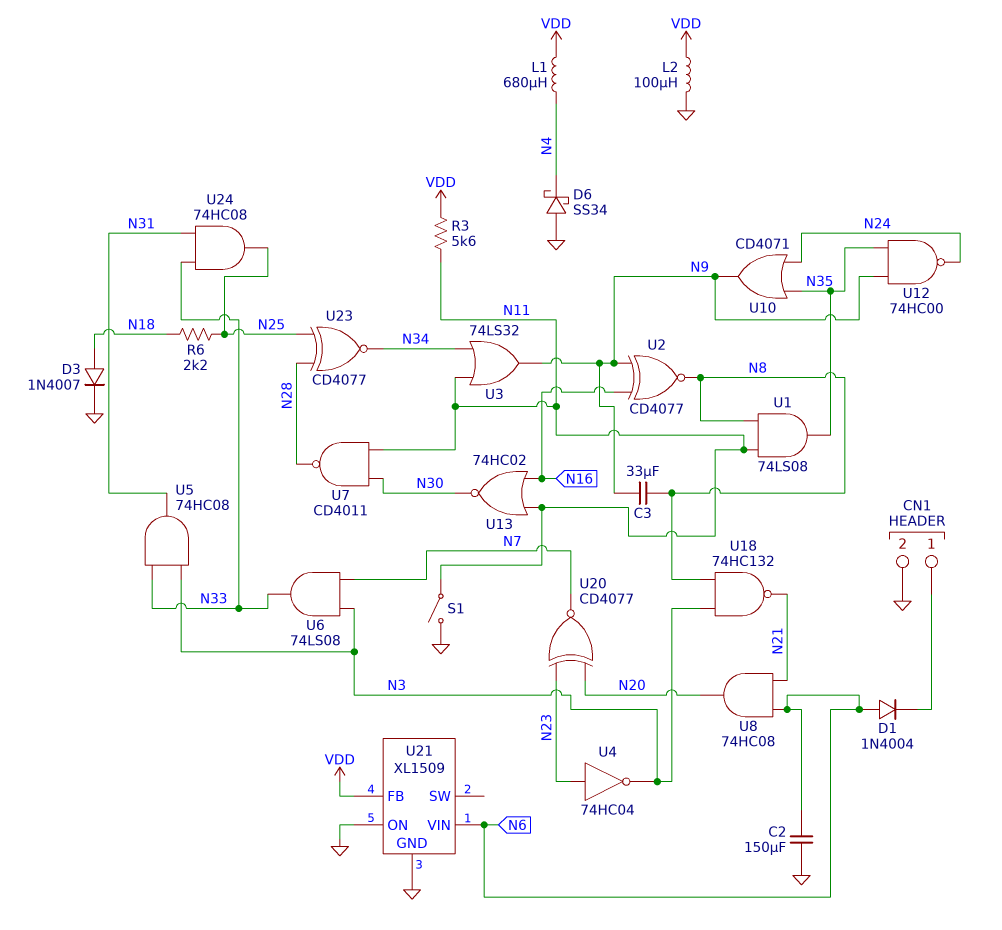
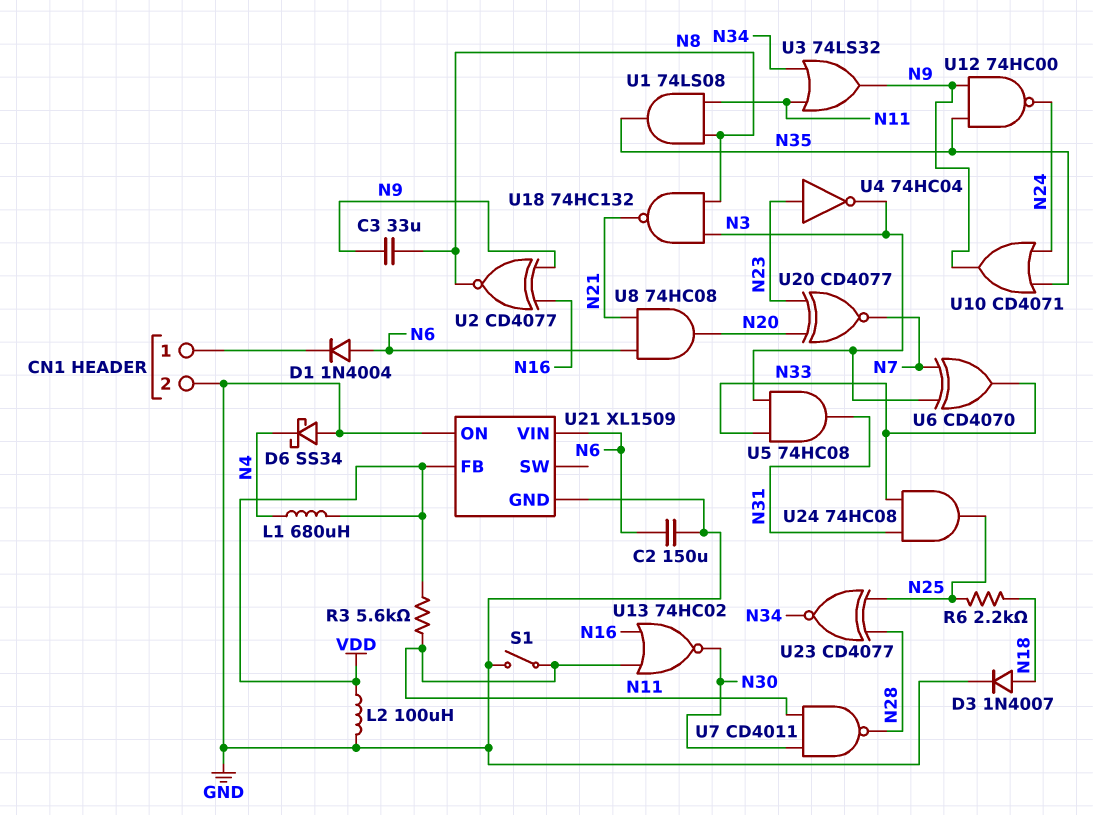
U6: AND 74LS08 (in N3, in N7, out N33) -> XOR CD4070 (in N3, in N7, out N33)

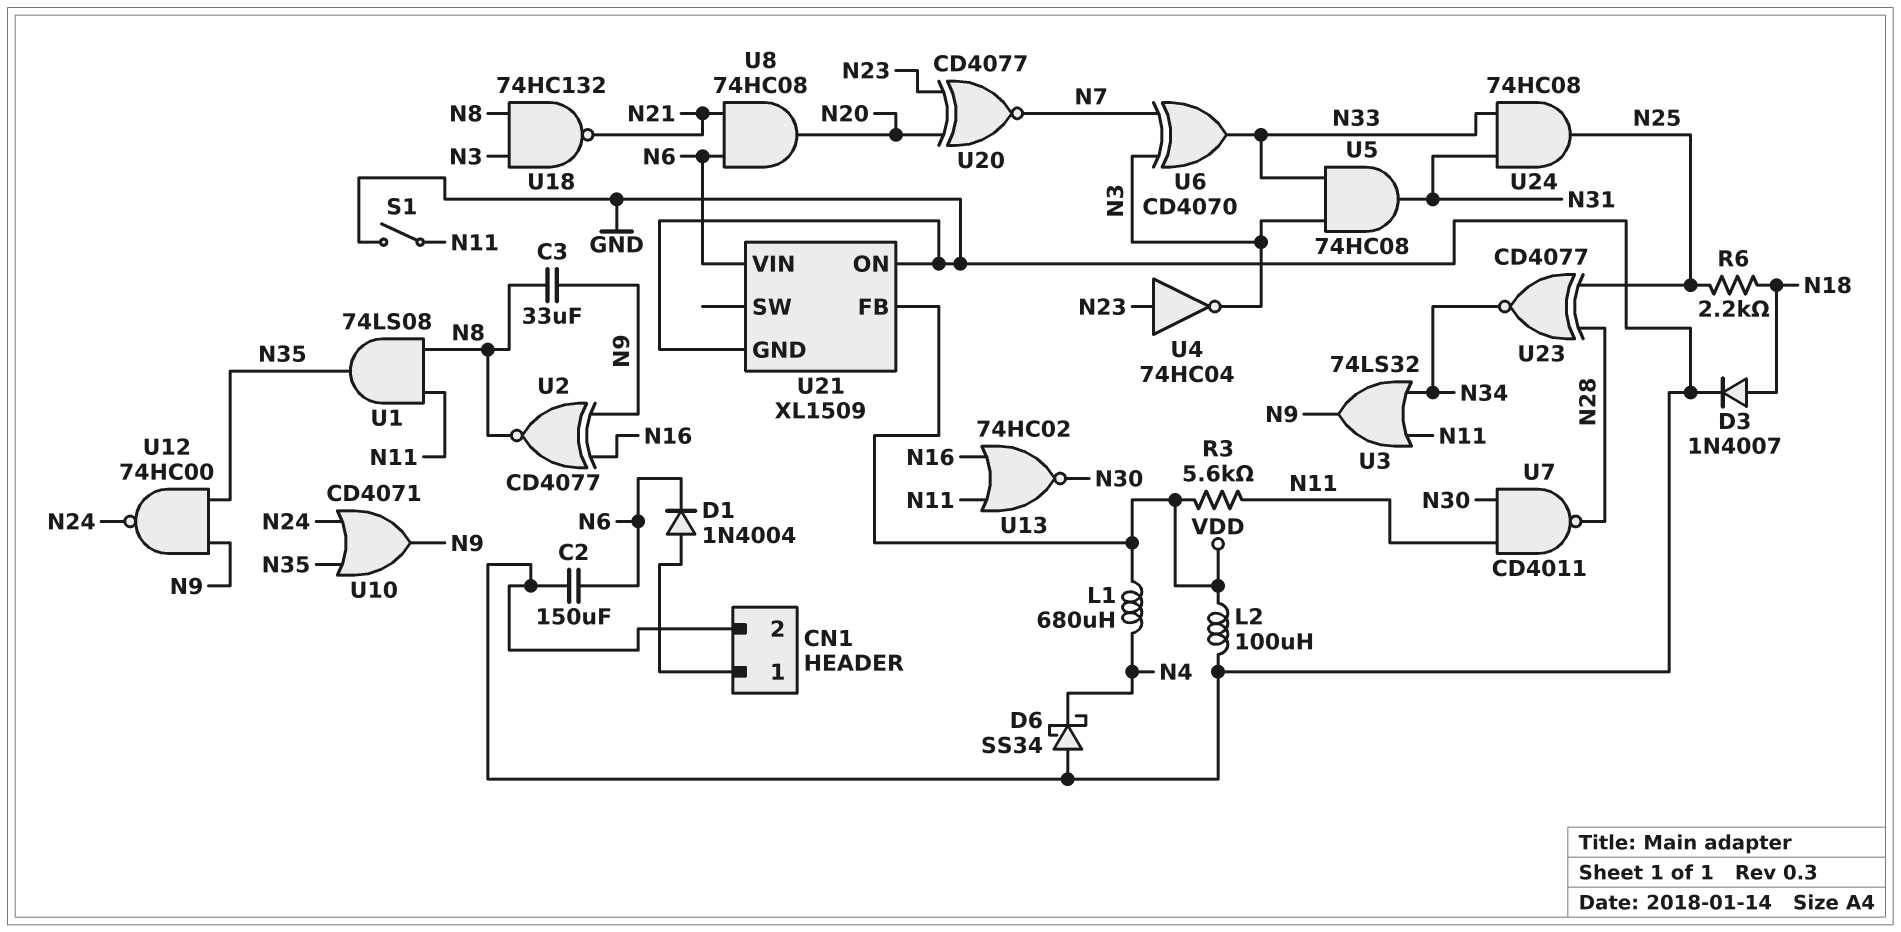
D1: diode 1N4004 (A N6, K CN1/1) -> diode 1N4004 (A CN1/1, K N6)

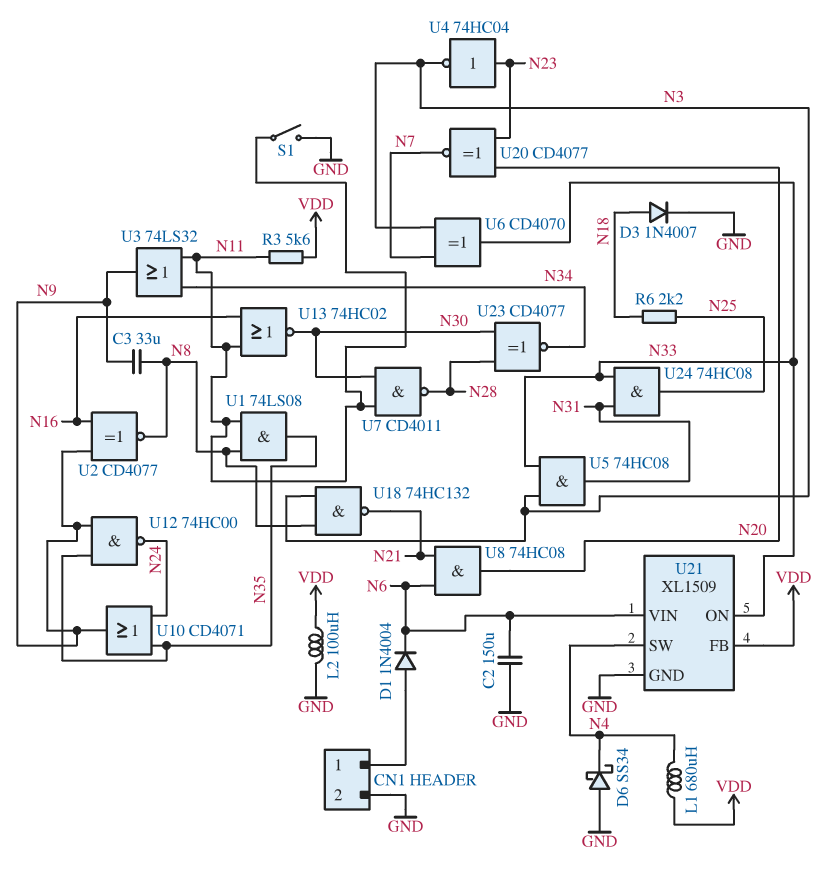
U21 pin ON: GND -> N33
U21 pin SW: none -> N4
U23: XNOR CD4077 (in N25, in N28, out N34) -> XNOR CD4077 (in N28, in N30, out N34)

